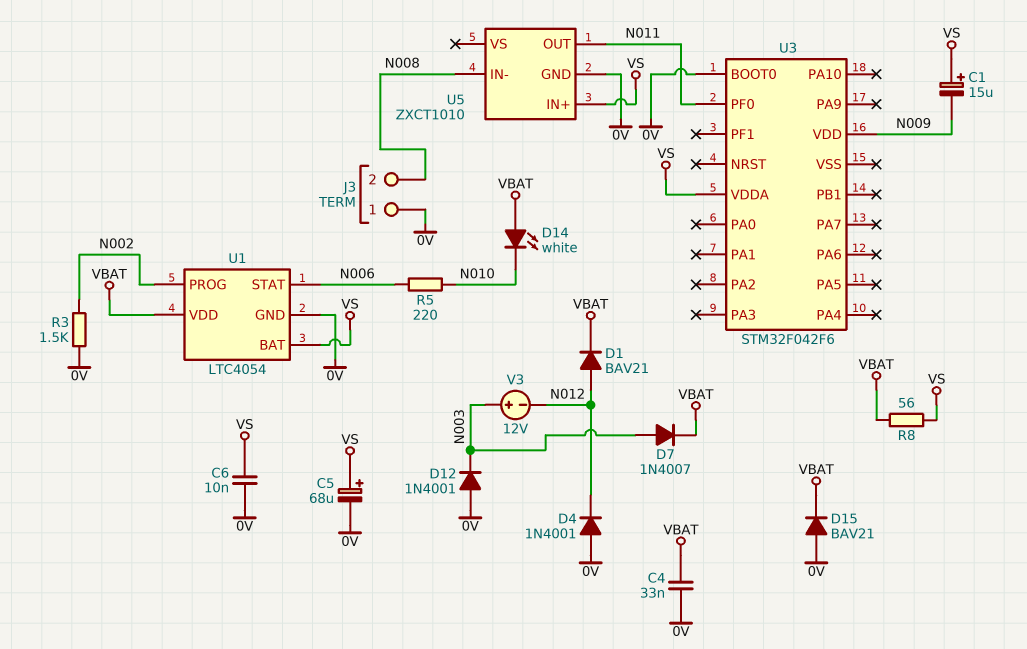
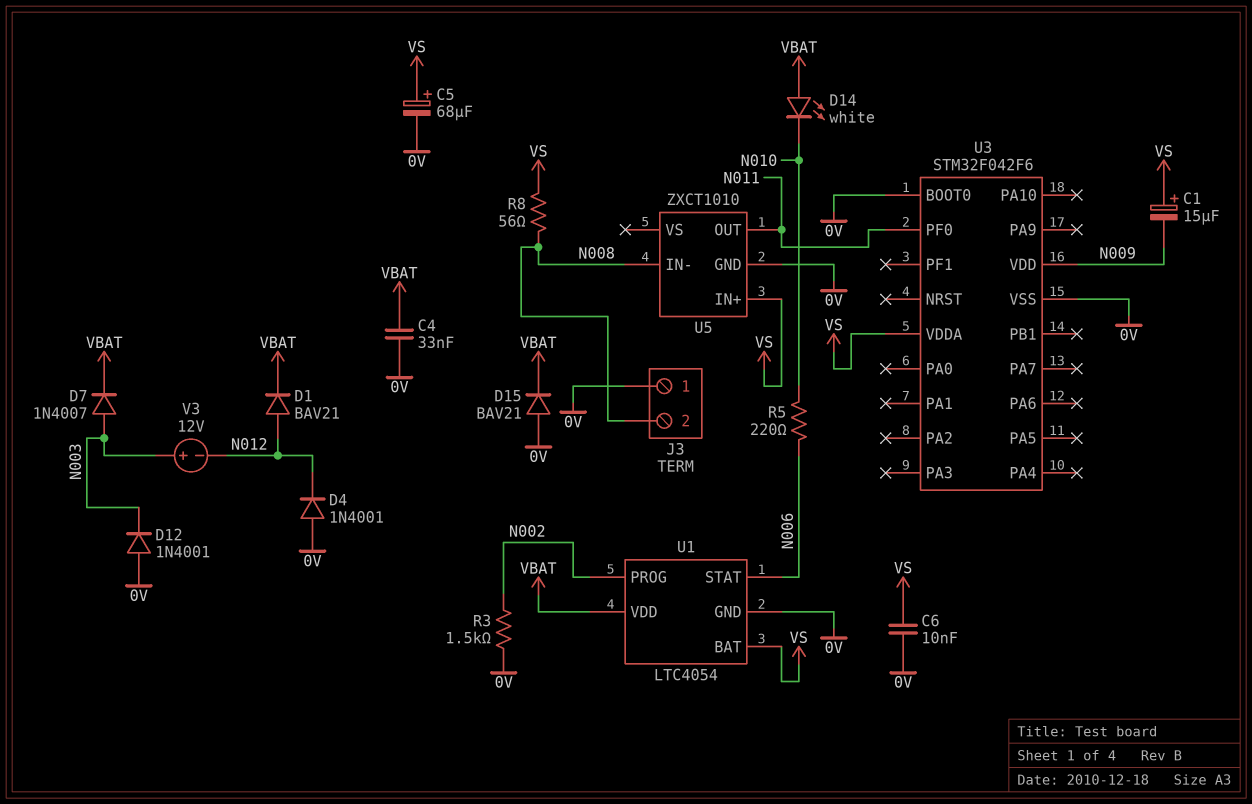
R8: 56 (VBAT, VS) -> 56 (N008, VS)
U3 pin VSS: none -> 0V

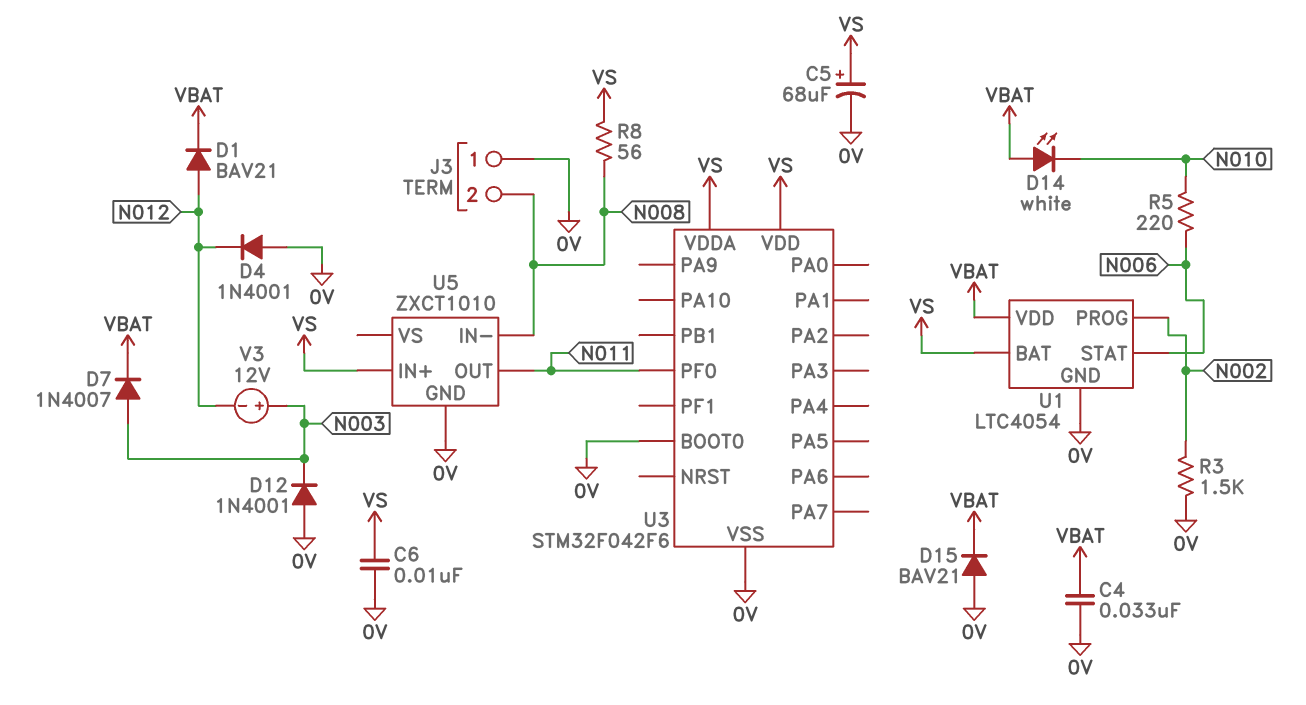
C1: 15uF (plus VS, minus N009) -> none
U3 pin VDD: N009 -> VS

